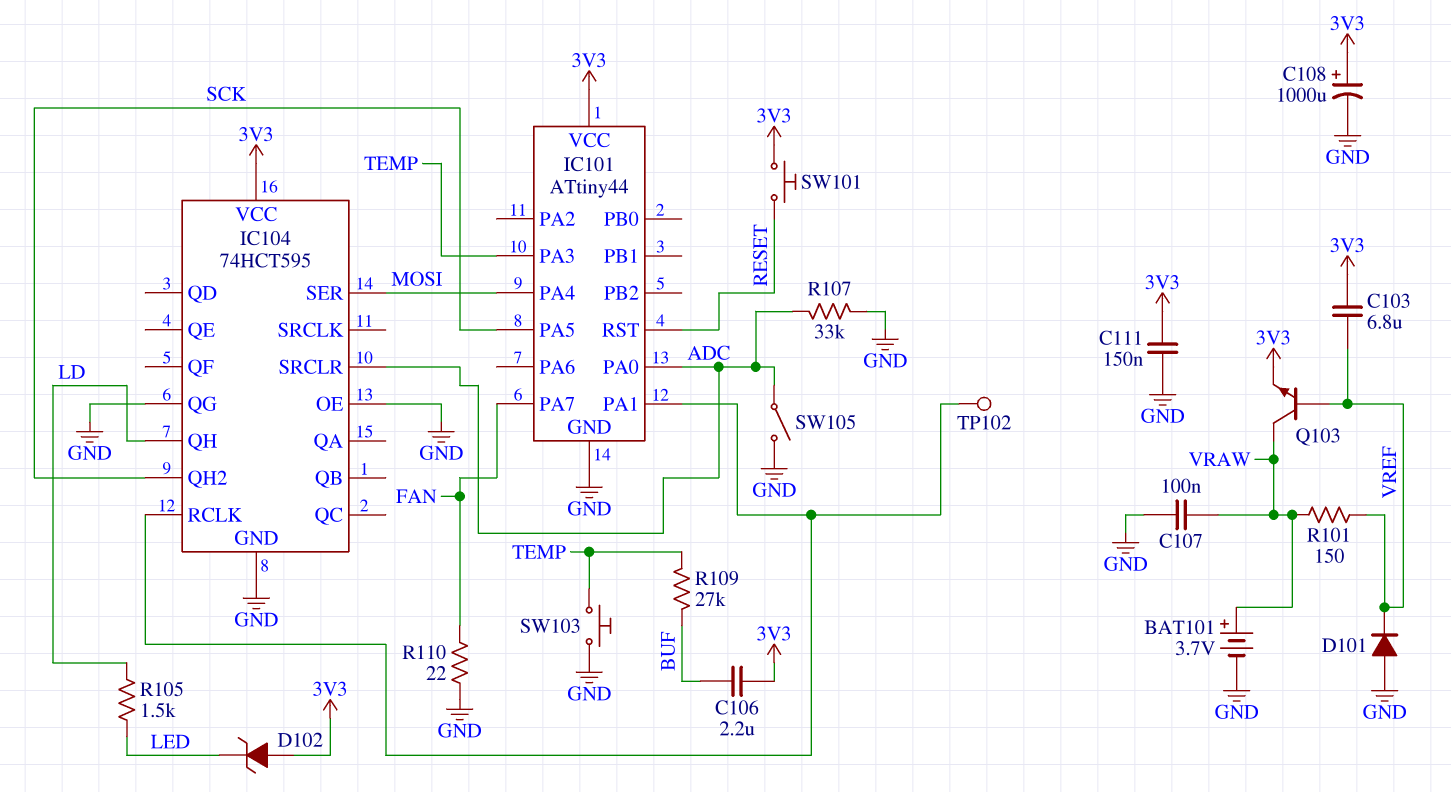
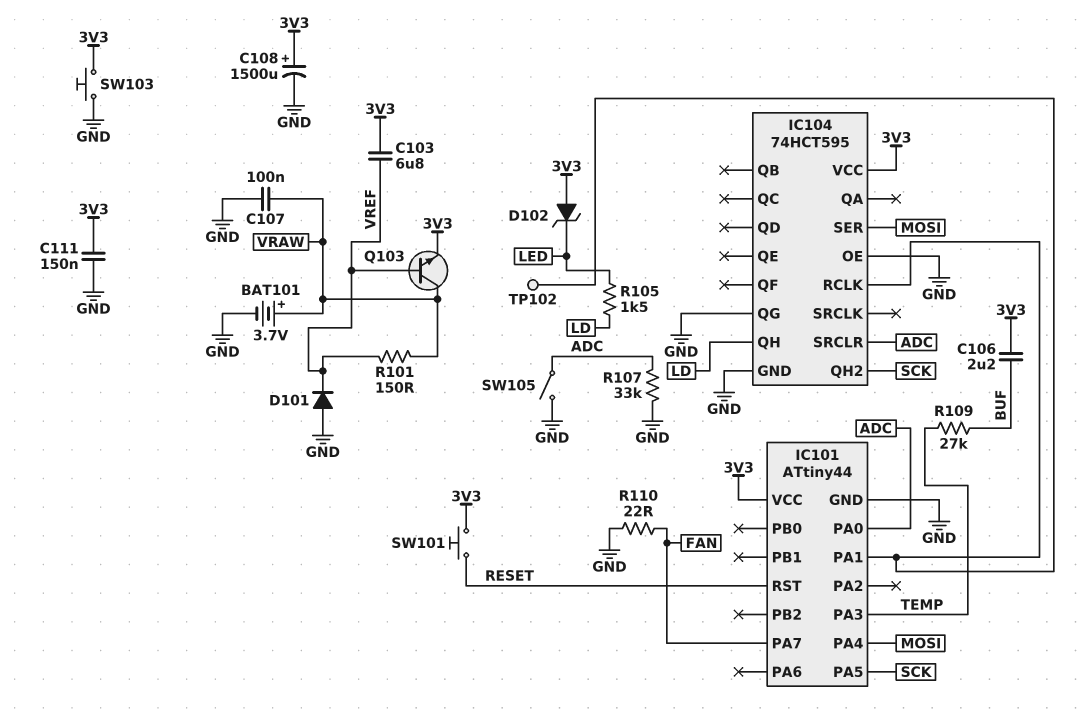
C108: 1000uF (plus 3V3, minus GND) -> 1500uF (plus 3V3, minus GND)
SW103: button (GND, TEMP) -> button (3V3, GND)

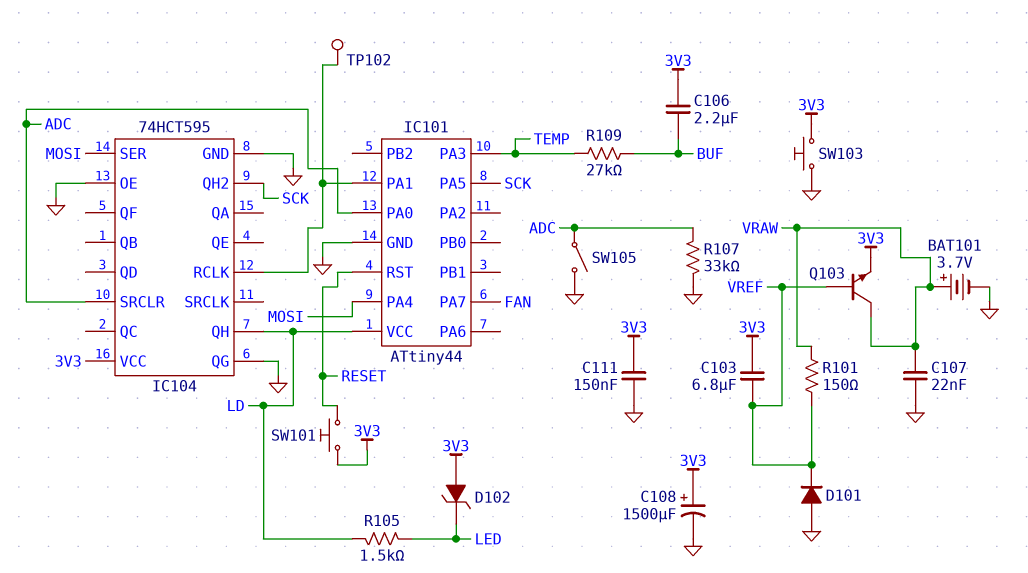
C107: 100nF (GND, VRAW) -> 22nF (GND, VRAW)
IC101 pin VCC: 3V3 -> LD
R110: 22 (FAN, GND) -> none

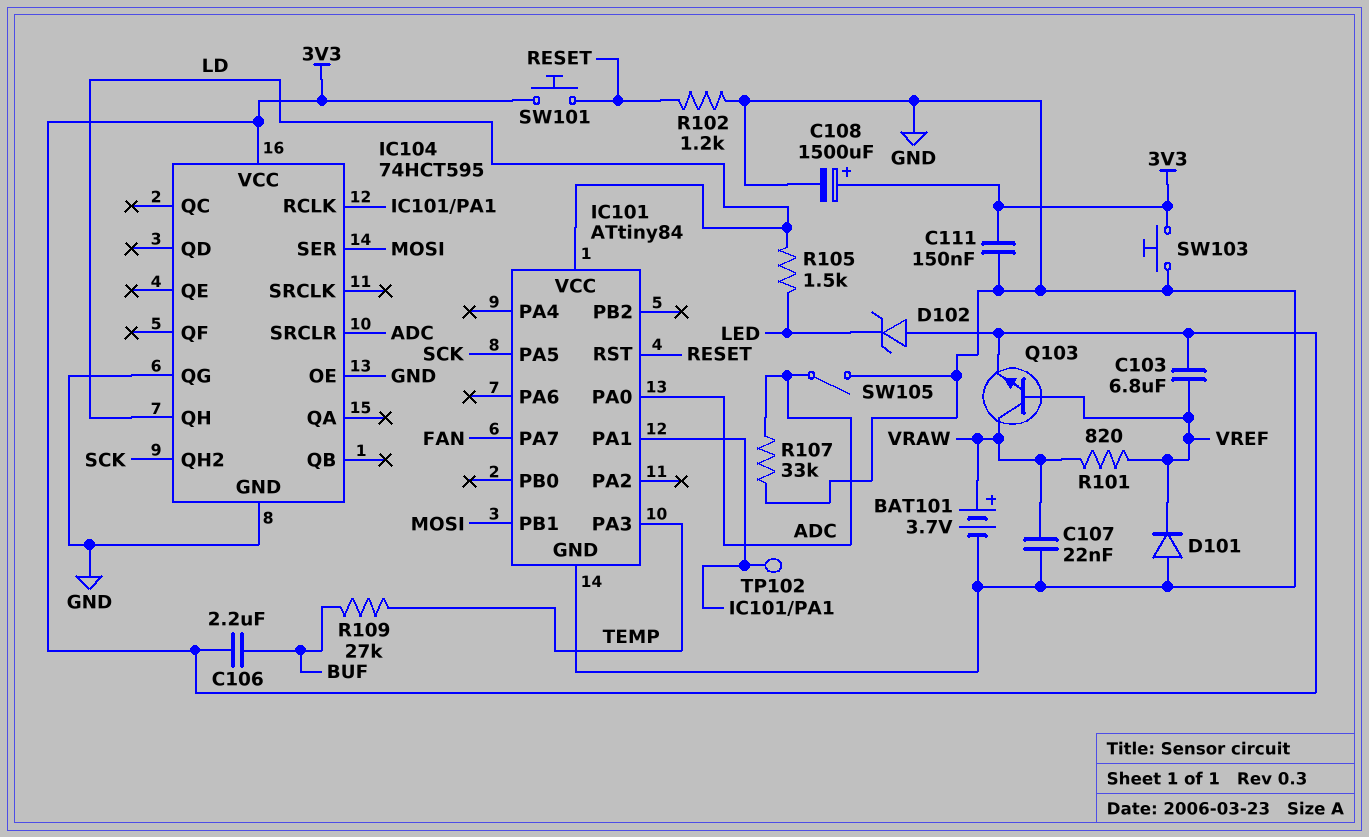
IC101: ATtiny44 -> ATtiny84
IC101 pin PA4: MOSI -> none
IC101 pin PB1: none -> MOSI
R101: 150 (VRAW, VREF) -> 820 (VRAW, VREF)
R102: none -> 1.2k (GND, RESET)

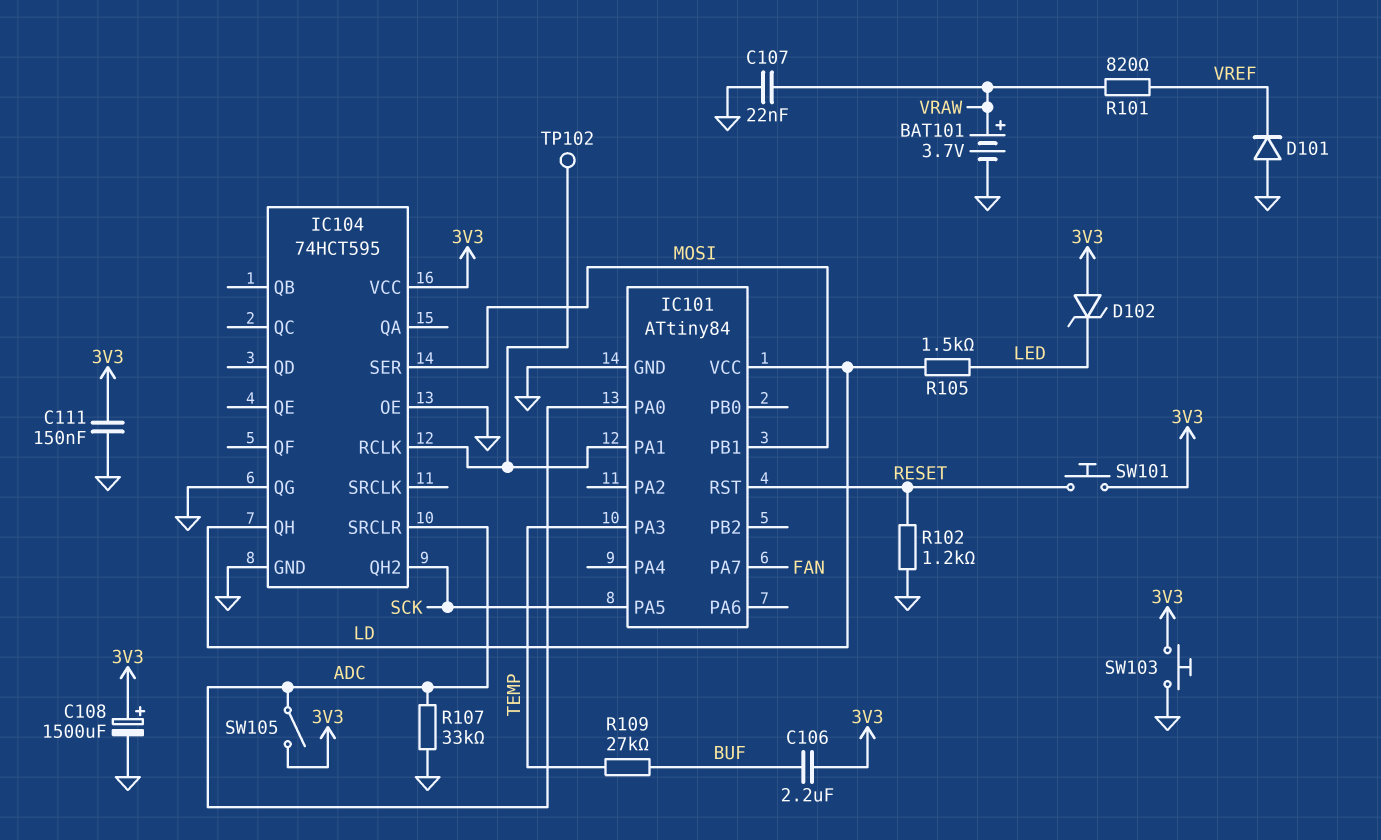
C103: 6.8uF (3V3, VREF) -> none
Q103: NPN (B VREF, C VRAW, E 3V3) -> none
SW105: switch (ADC, GND) -> switch (3V3, ADC)

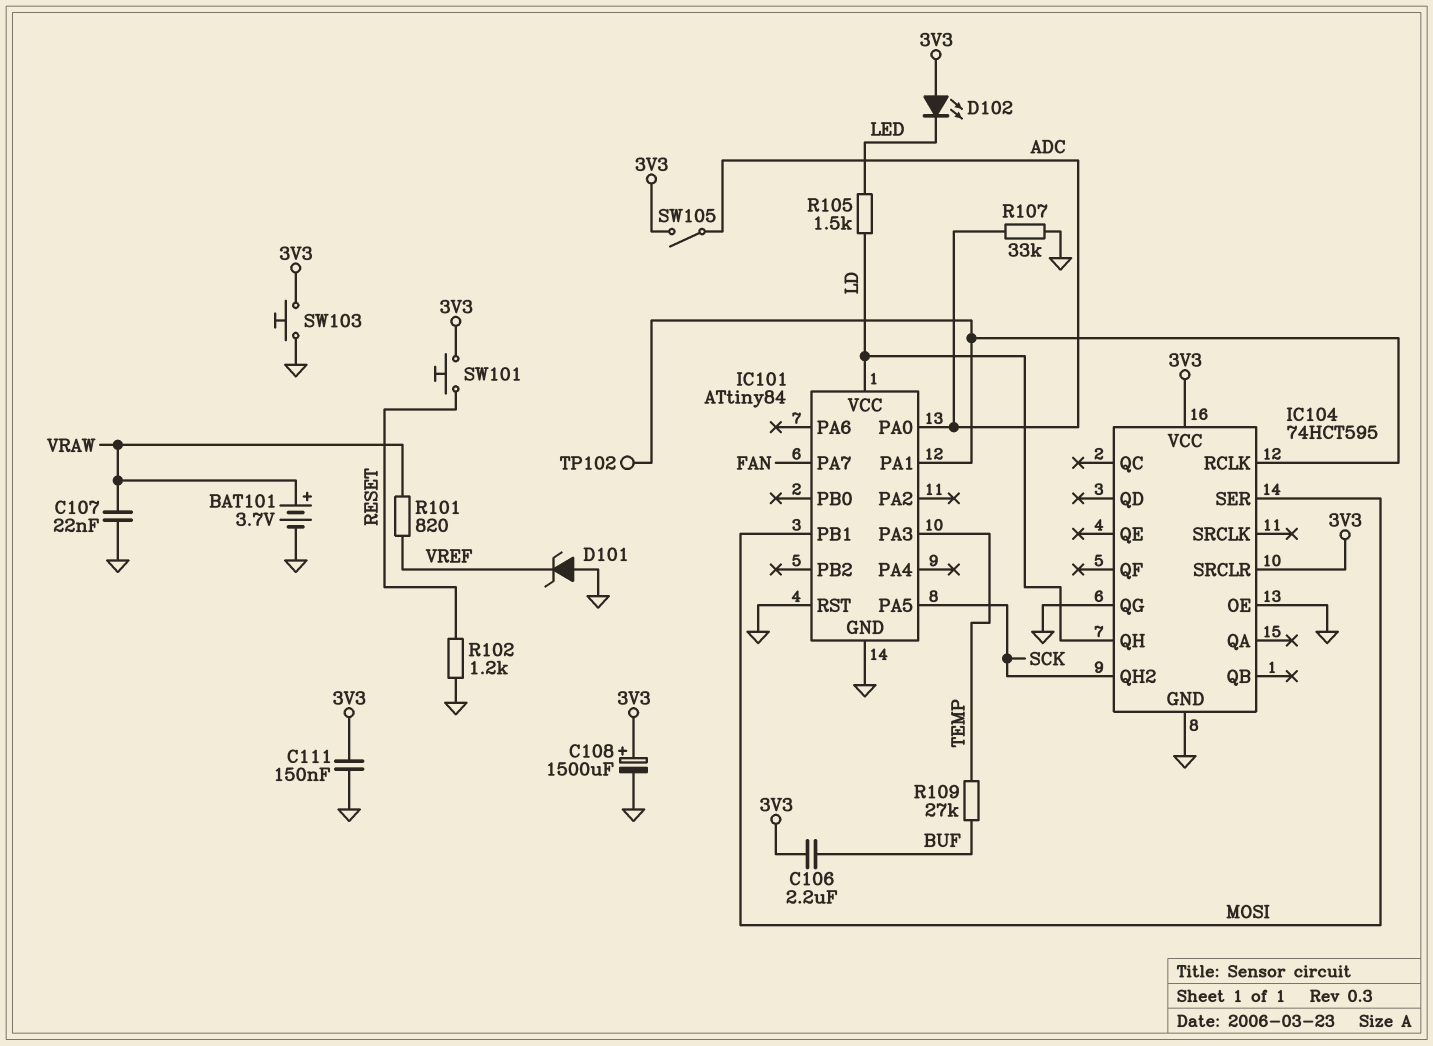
D101: diode (A GND, K VREF) -> zener (A GND, K VREF)
D102: zener (A 3V3, K LED) -> LED (A 3V3, K LED)
IC101 pin RST: RESET -> GND
IC104 pin SRCLR: ADC -> 3V3

